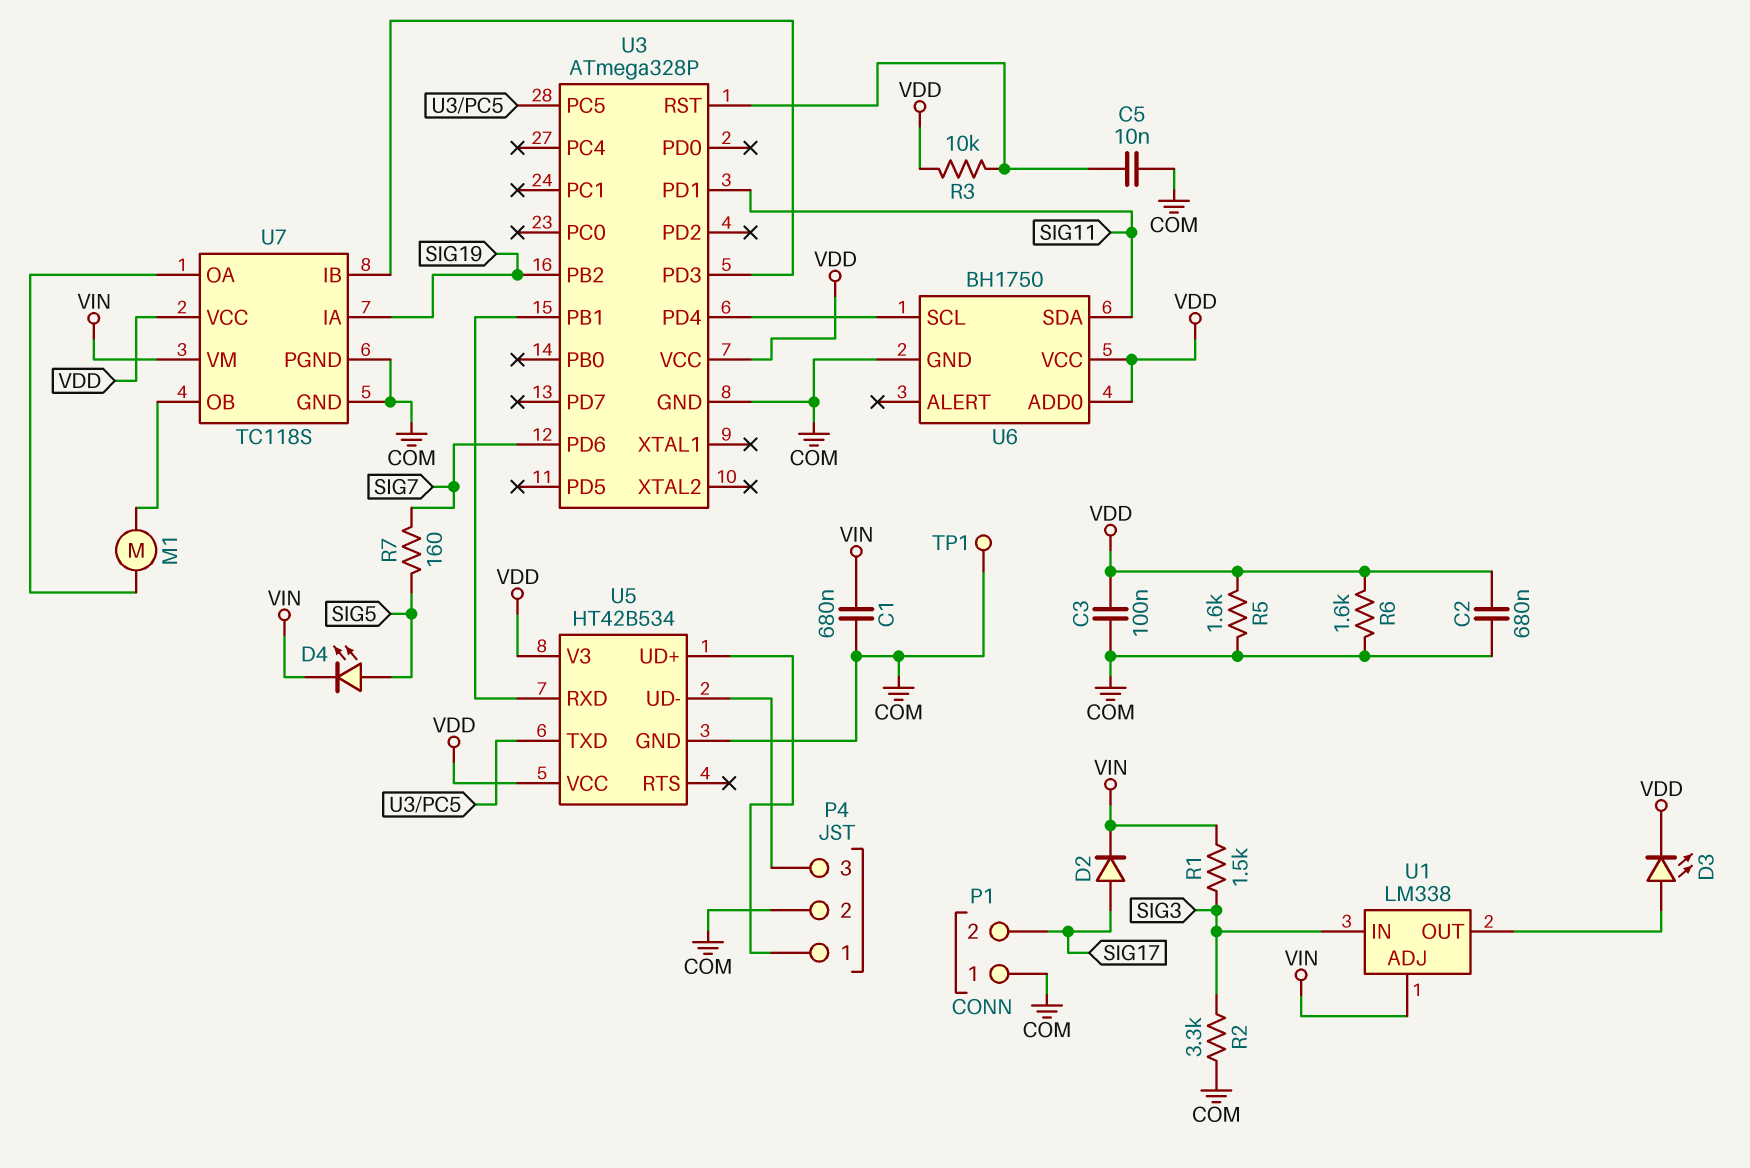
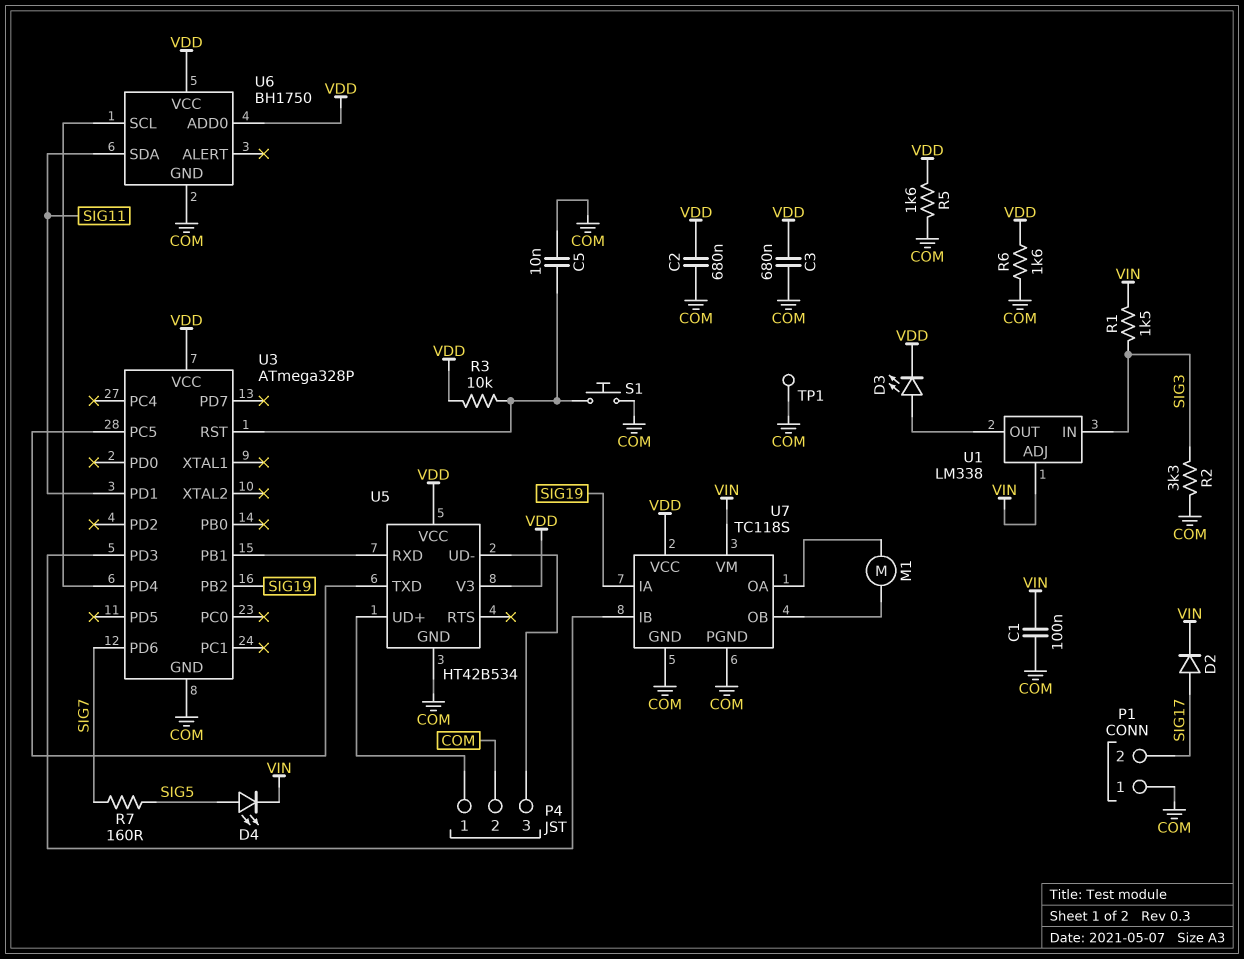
C1: 680nF (COM, VIN) -> 100nF (COM, VIN)
C3: 100nF (COM, VDD) -> 680nF (COM, VDD)
S1: none -> button (COM, U3/RST)

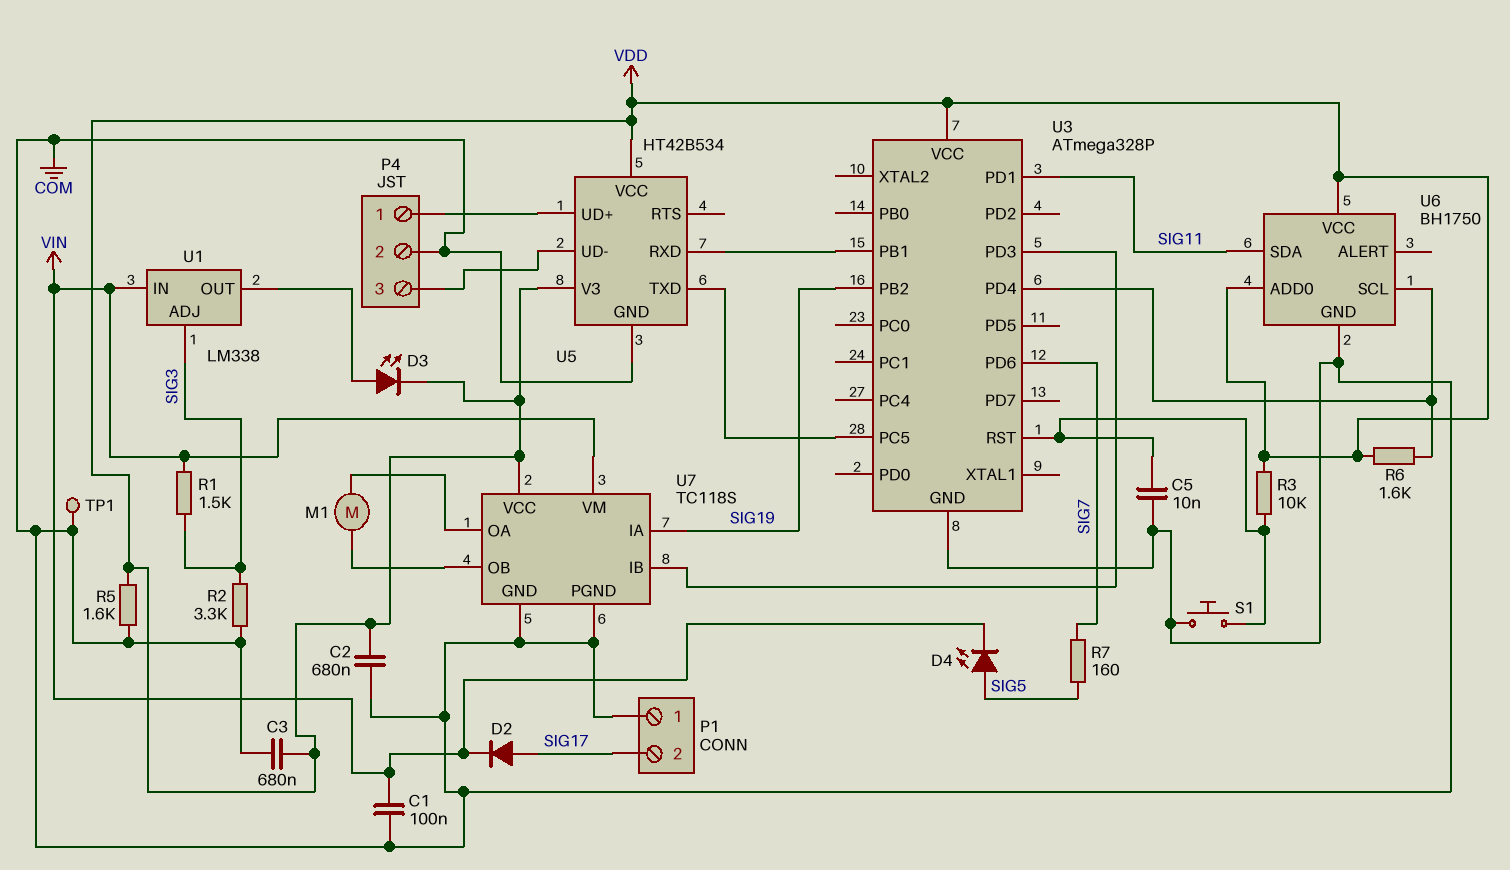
R6: 1.6k (COM, VDD) -> 1.6k (U3/PD4, VDD)
U1 pin ADJ: VIN -> SIG3
U1 pin IN: SIG3 -> VIN

